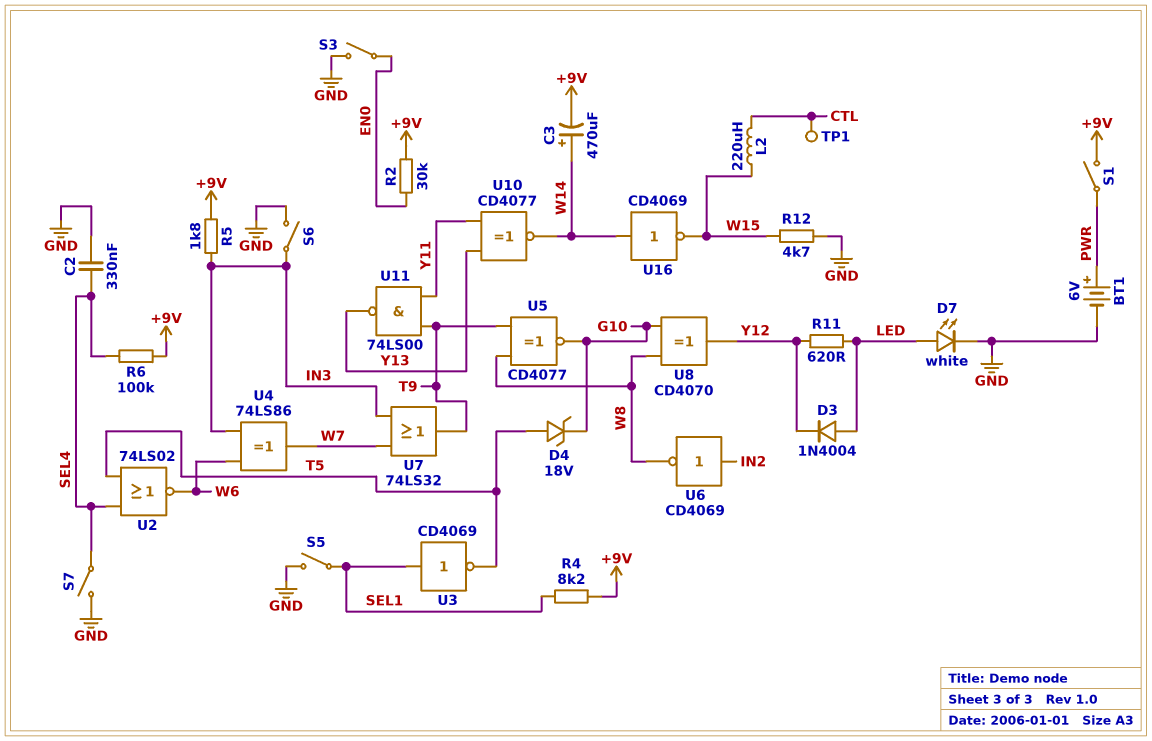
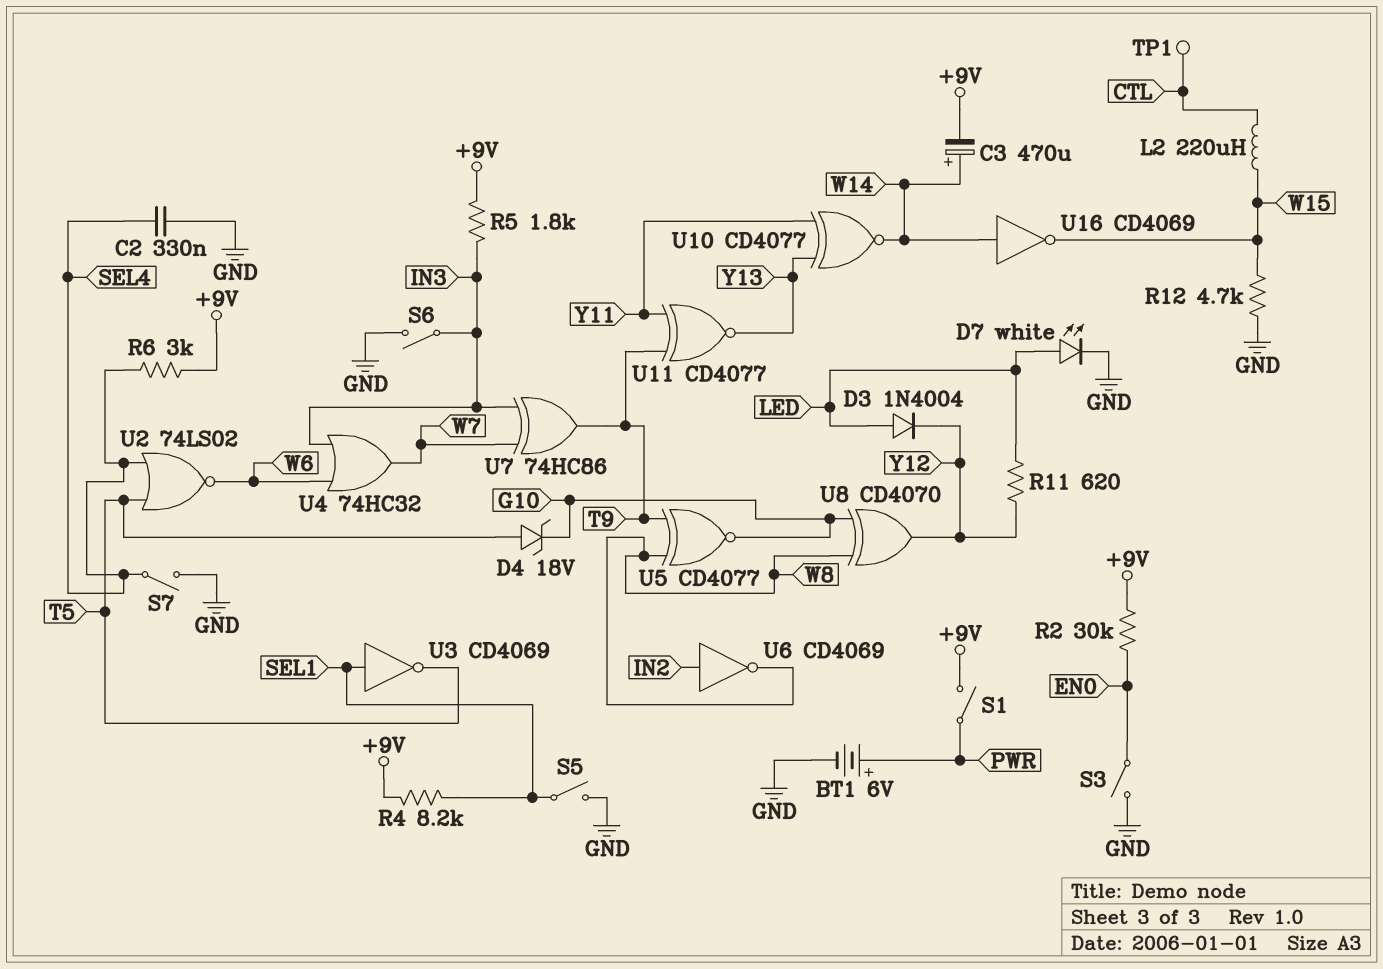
R6: 100k (+9V, SEL4) -> 3k (+9V, SEL4)
U4: XOR 74LS86 (in IN3, in W6, out W7) -> OR 74HC32 (in IN3, in W6, out W7)
U7: OR 74LS32 (in IN3, in W7, out T9) -> XOR 74HC86 (in IN3, in W7, out T9)
U11: NAND 74LS00 (in T9, in Y11, out Y13) -> XNOR CD4077 (in T9, in Y11, out Y13)

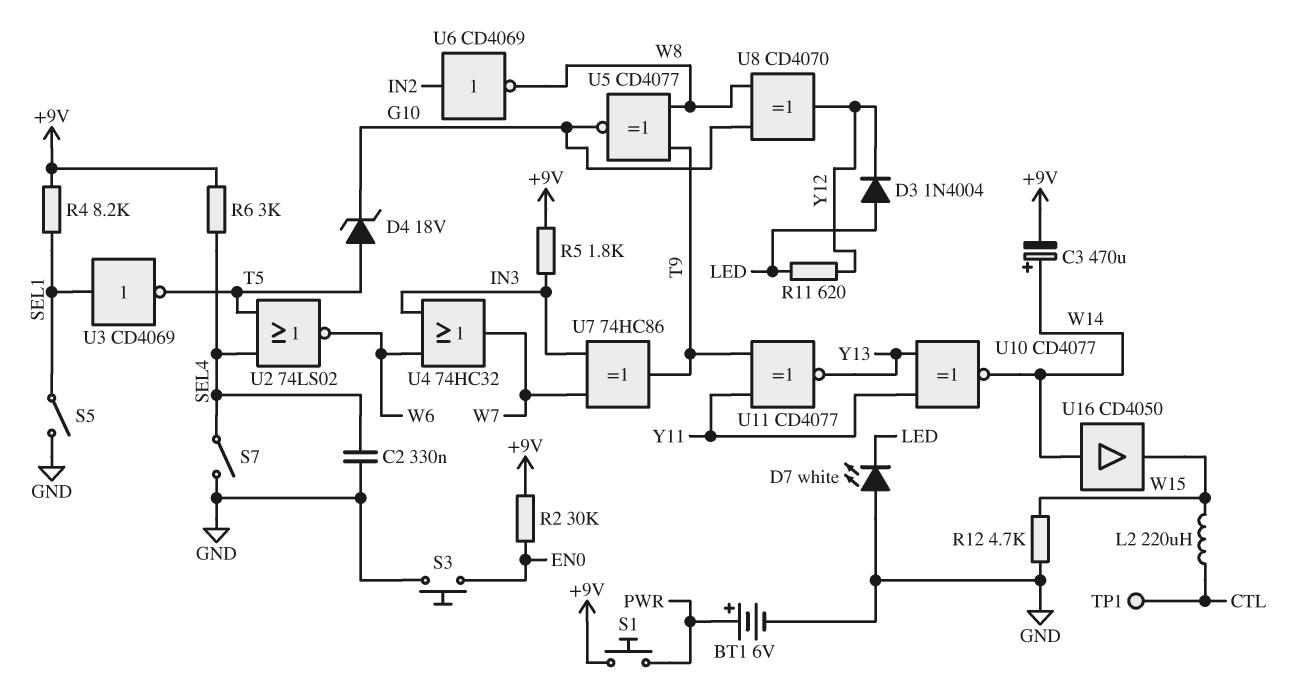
D7: LED white (A LED, K GND) -> LED white (A GND, K LED)
S1: switch (+9V, PWR) -> button (+9V, PWR)
S3: switch (EN0, GND) -> button (EN0, GND)
S6: switch (GND, IN3) -> none
U16: NOT CD4069 (in W14, out W15) -> buffer CD4050 (in W14, out W15)

